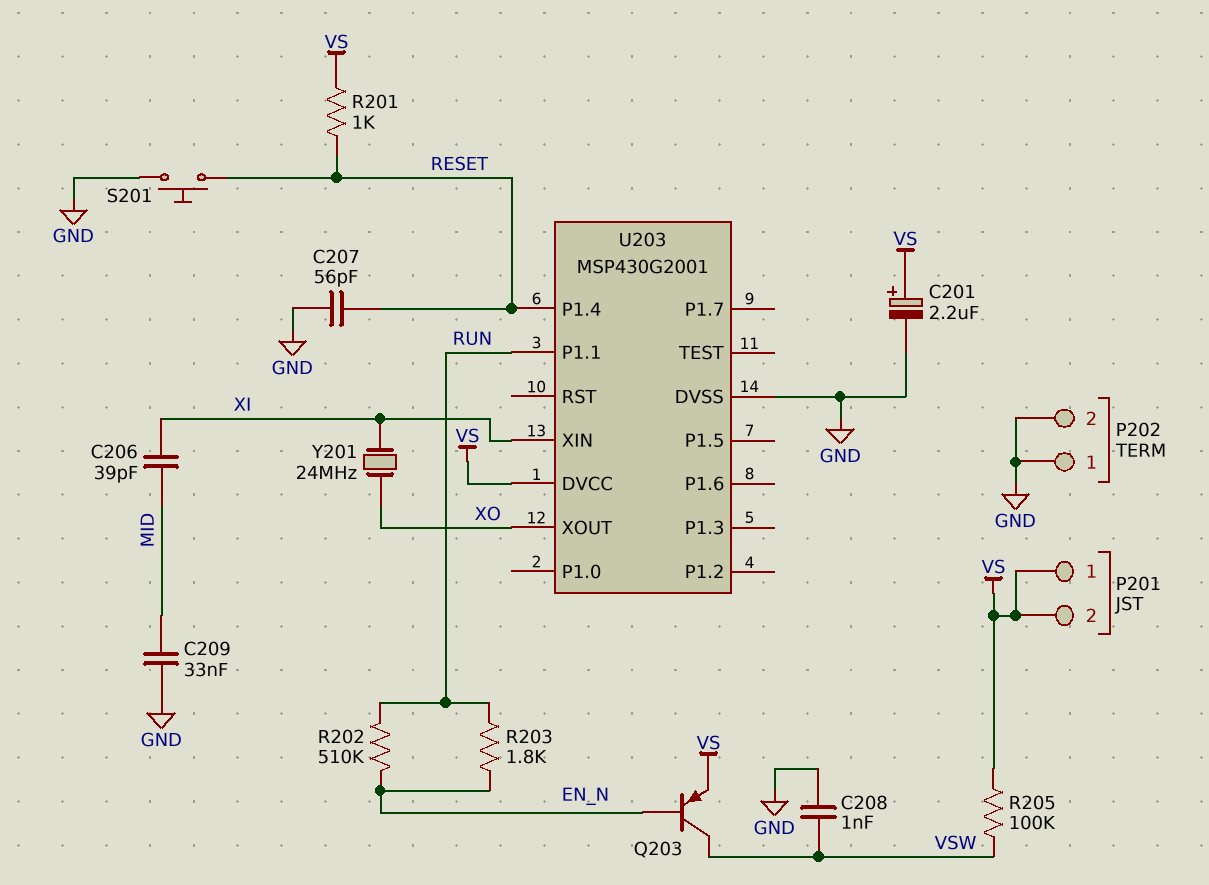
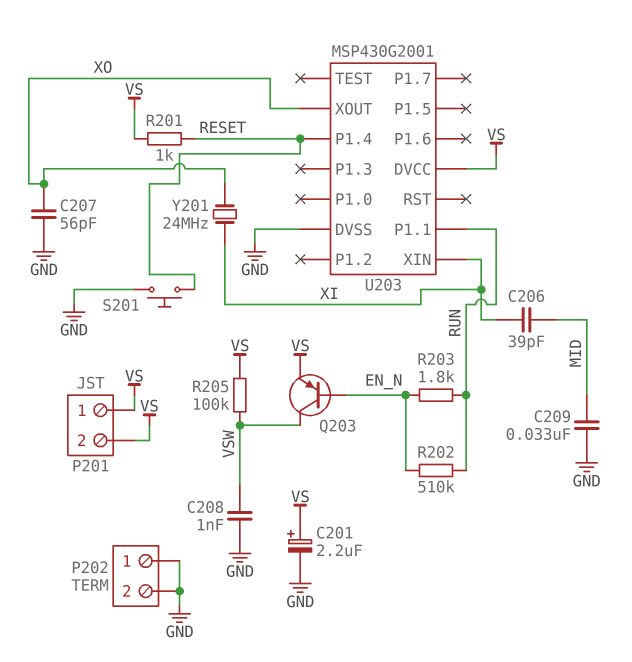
C207: 56pF (GND, RESET) -> 56pF (GND, XO)

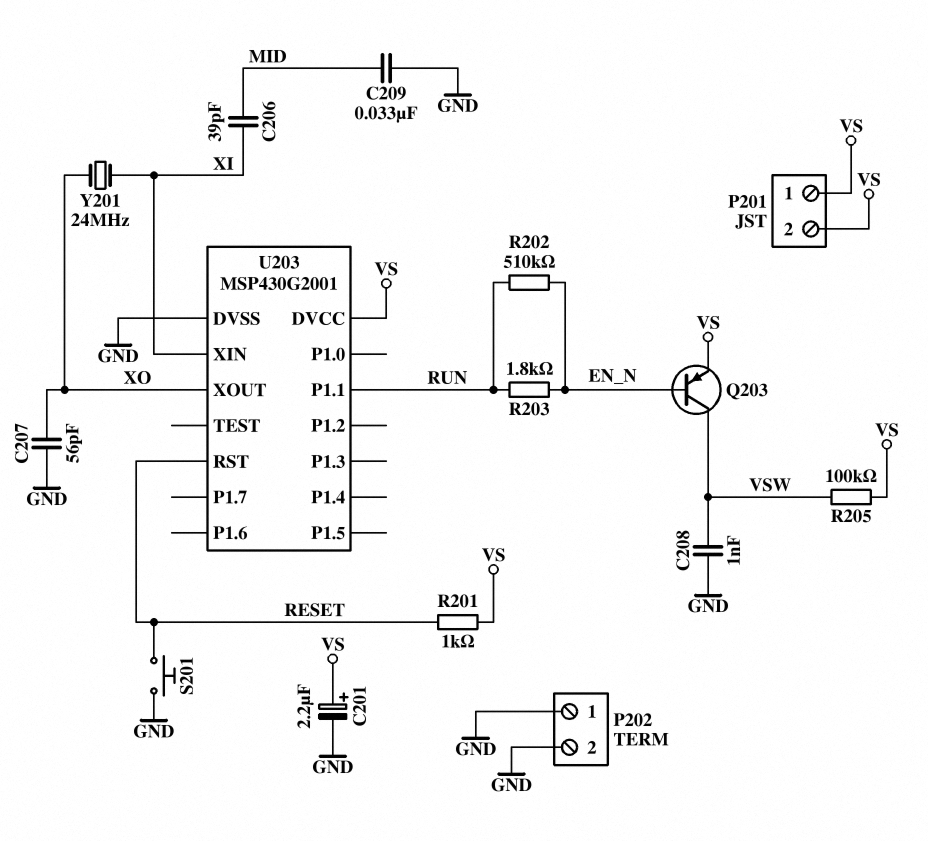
U203 pin P1.4: RESET -> none
U203 pin RST: none -> RESET

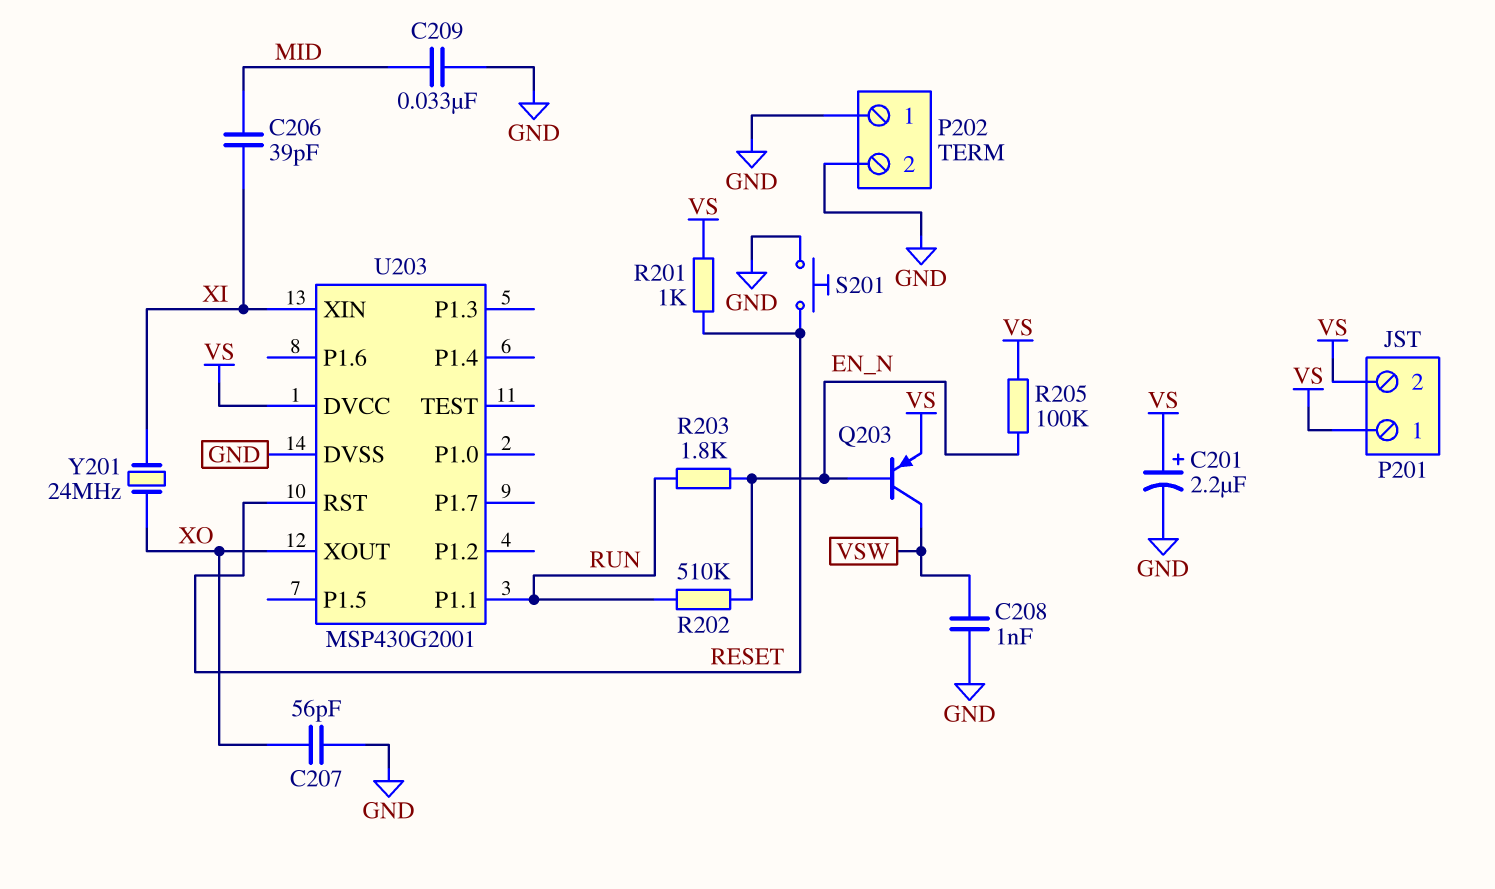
R205: 100k (VS, VSW) -> 100k (EN_N, VS)

